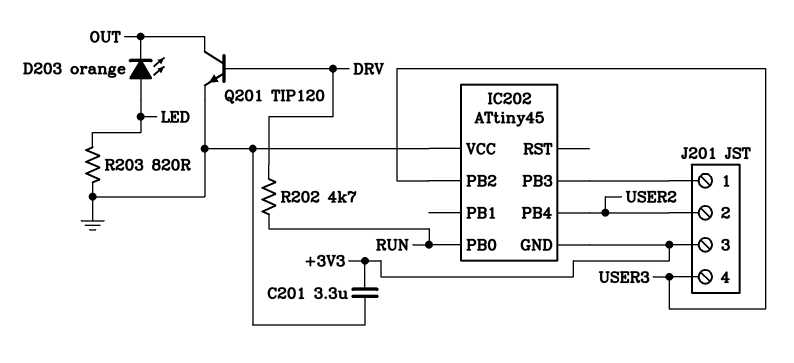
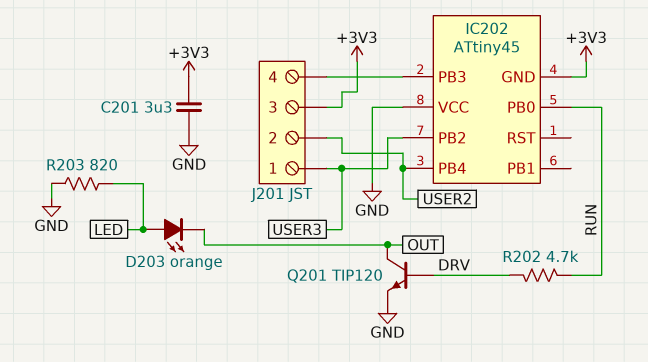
J201 pin 1: IC202/PB3 -> USER3
J201 pin 4: USER3 -> IC202/PB3

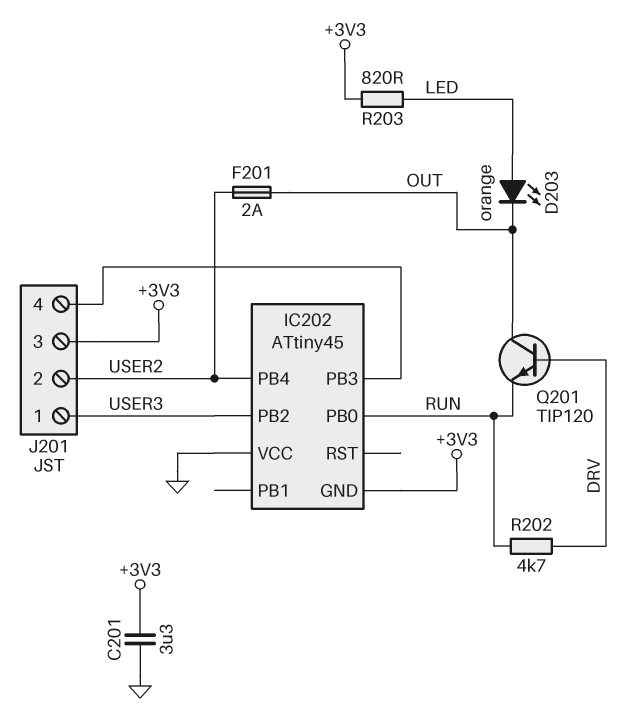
F201: none -> 2A (OUT, USER2)
Q201: NPN TIP120 (B DRV, C OUT, E GND) -> NPN TIP120 (B DRV, C OUT, E RUN)
R203: 820 (GND, LED) -> 820 (+3V3, LED)

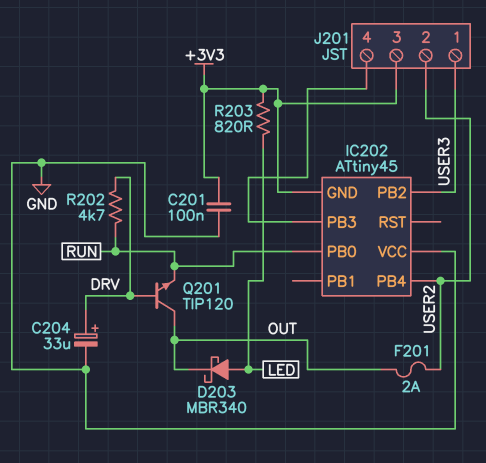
C201: 3.3uF (+3V3, GND) -> 100nF (+3V3, GND)
C204: none -> 33uF (plus DRV, minus GND)
D203: LED orange (A LED, K OUT) -> schottky MBR340 (A LED, K OUT)

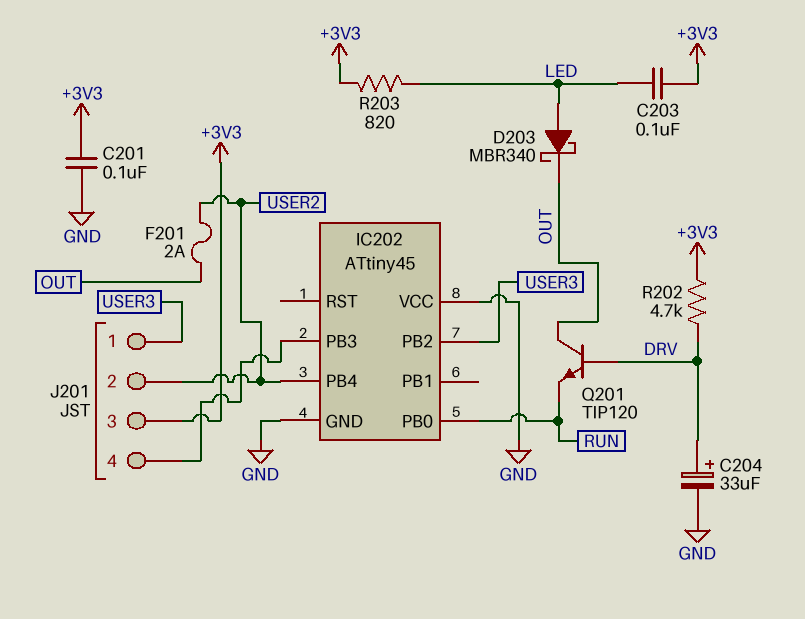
C203: none -> 100nF (+3V3, LED)
IC202 pin GND: +3V3 -> GND
R202: 4.7k (DRV, RUN) -> 4.7k (+3V3, DRV)

